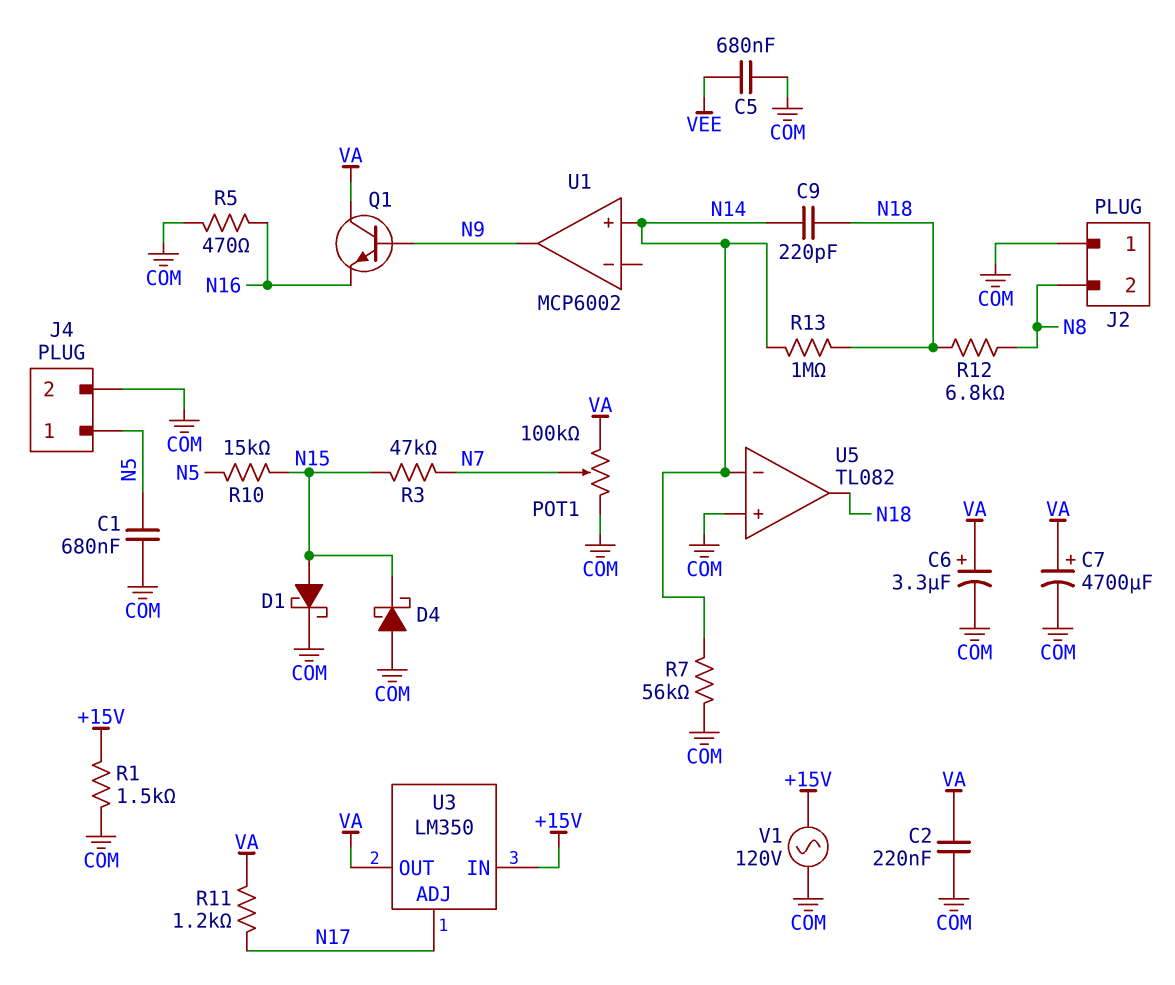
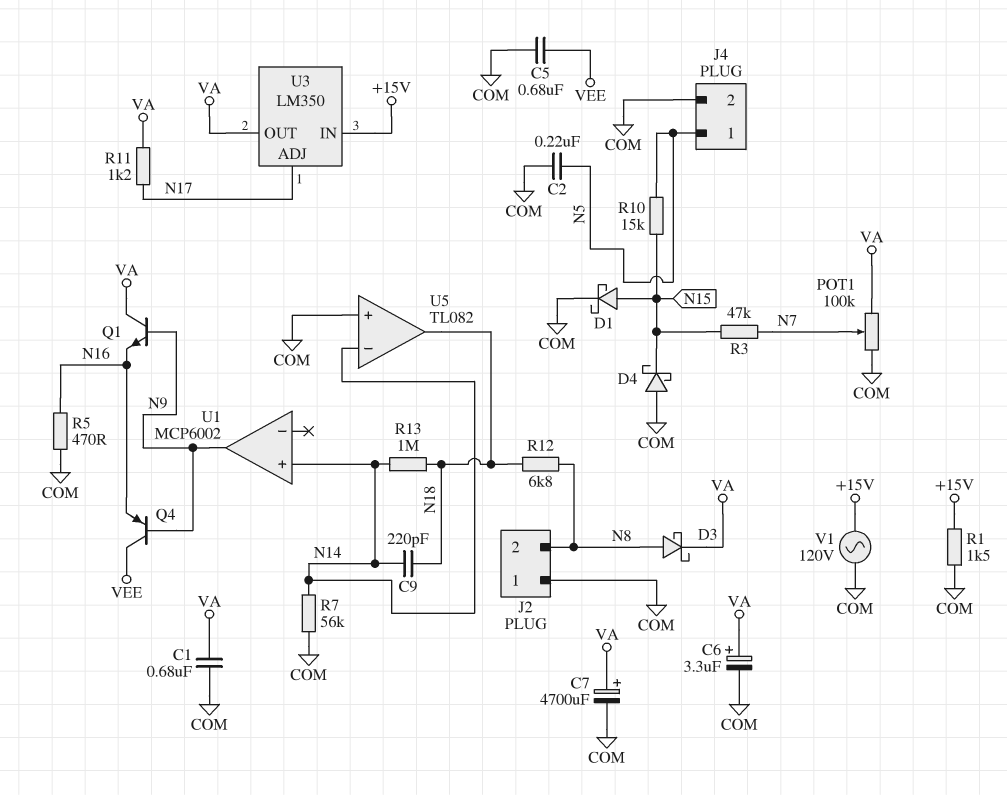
C1: 680nF (COM, N5) -> 680nF (COM, VA)
C2: 220nF (COM, VA) -> 220nF (COM, N5)
D3: none -> schottky (A N8, K VA)
Q4: none -> PNP (B N9, C VEE, E N16)

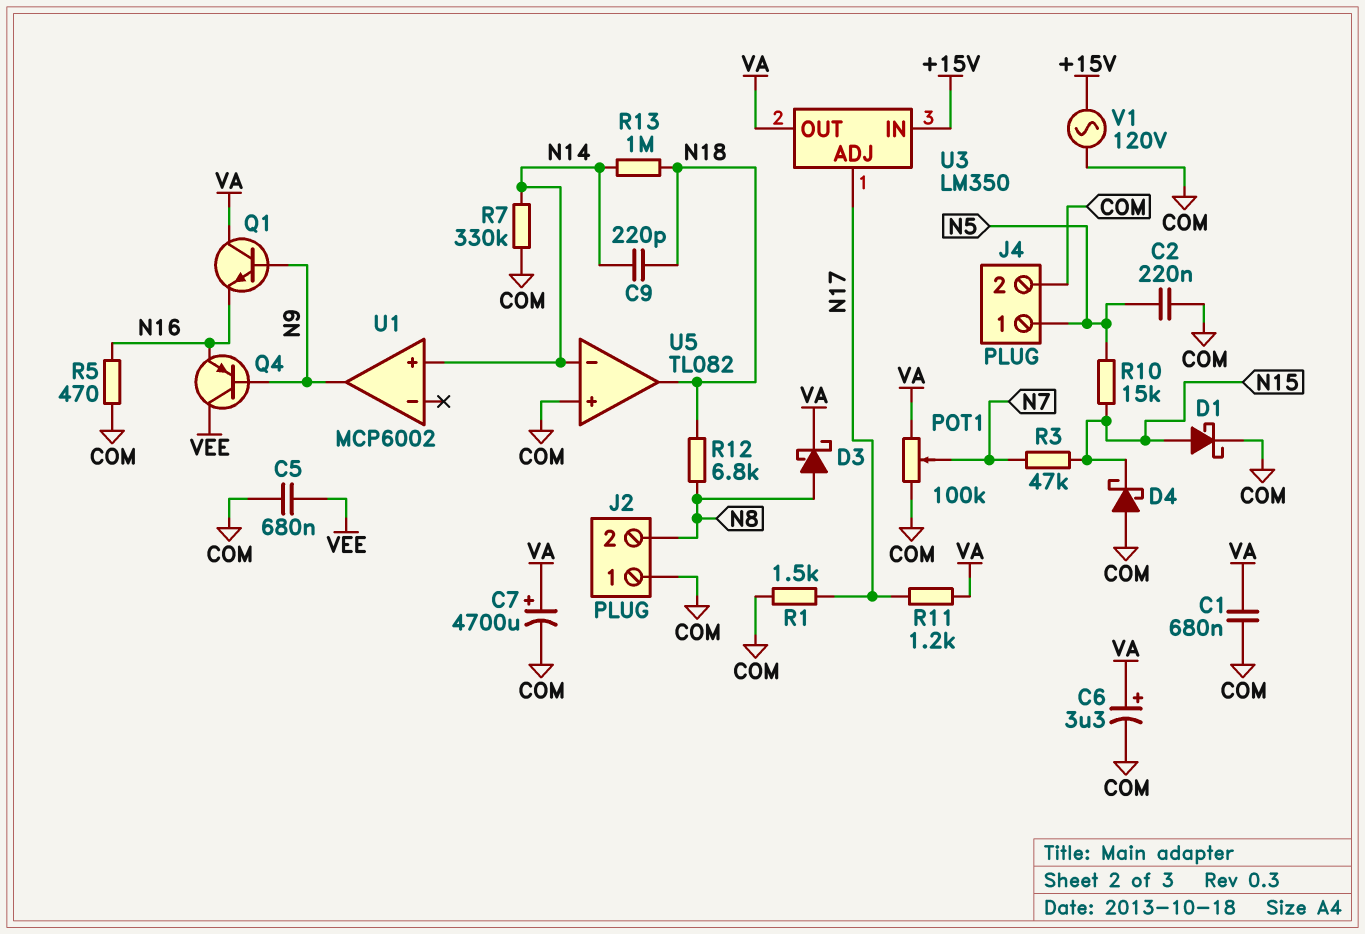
R1: 1.5k (+15V, COM) -> 1.5k (COM, N17)
R7: 56k (COM, N14) -> 330k (COM, N14)

